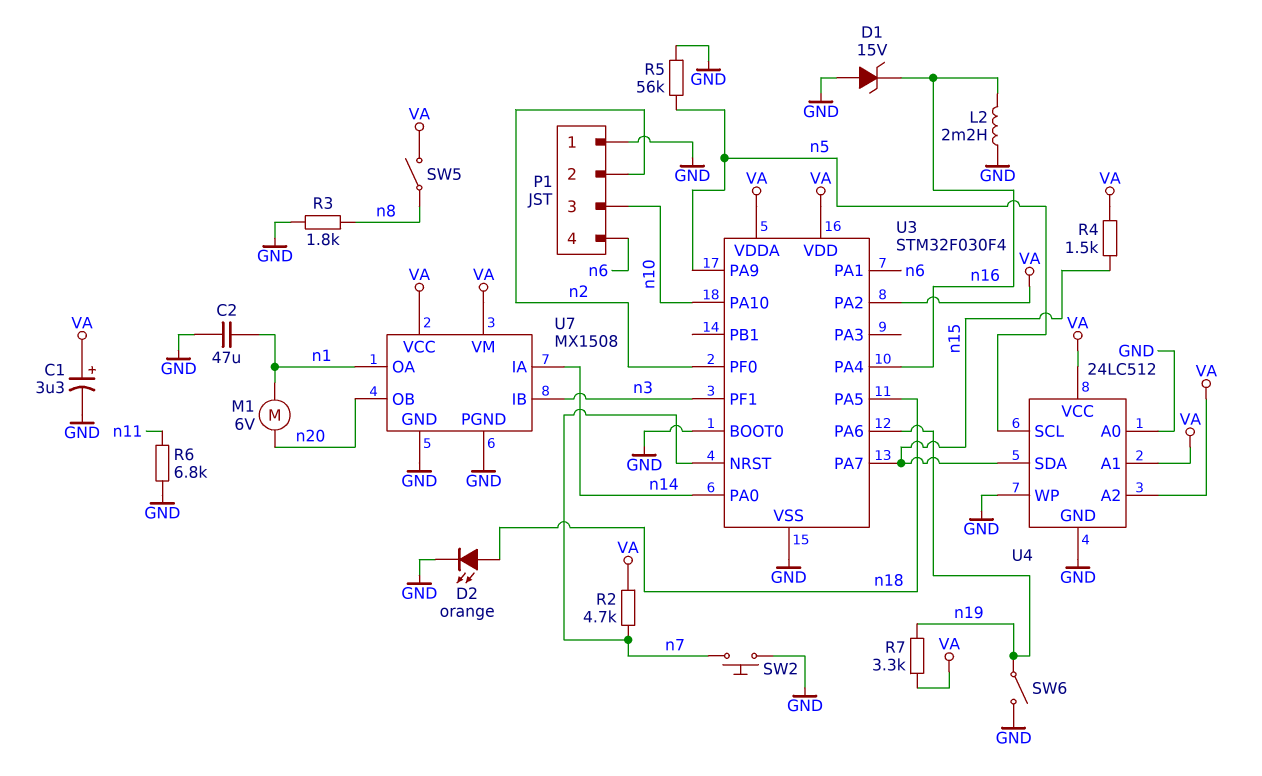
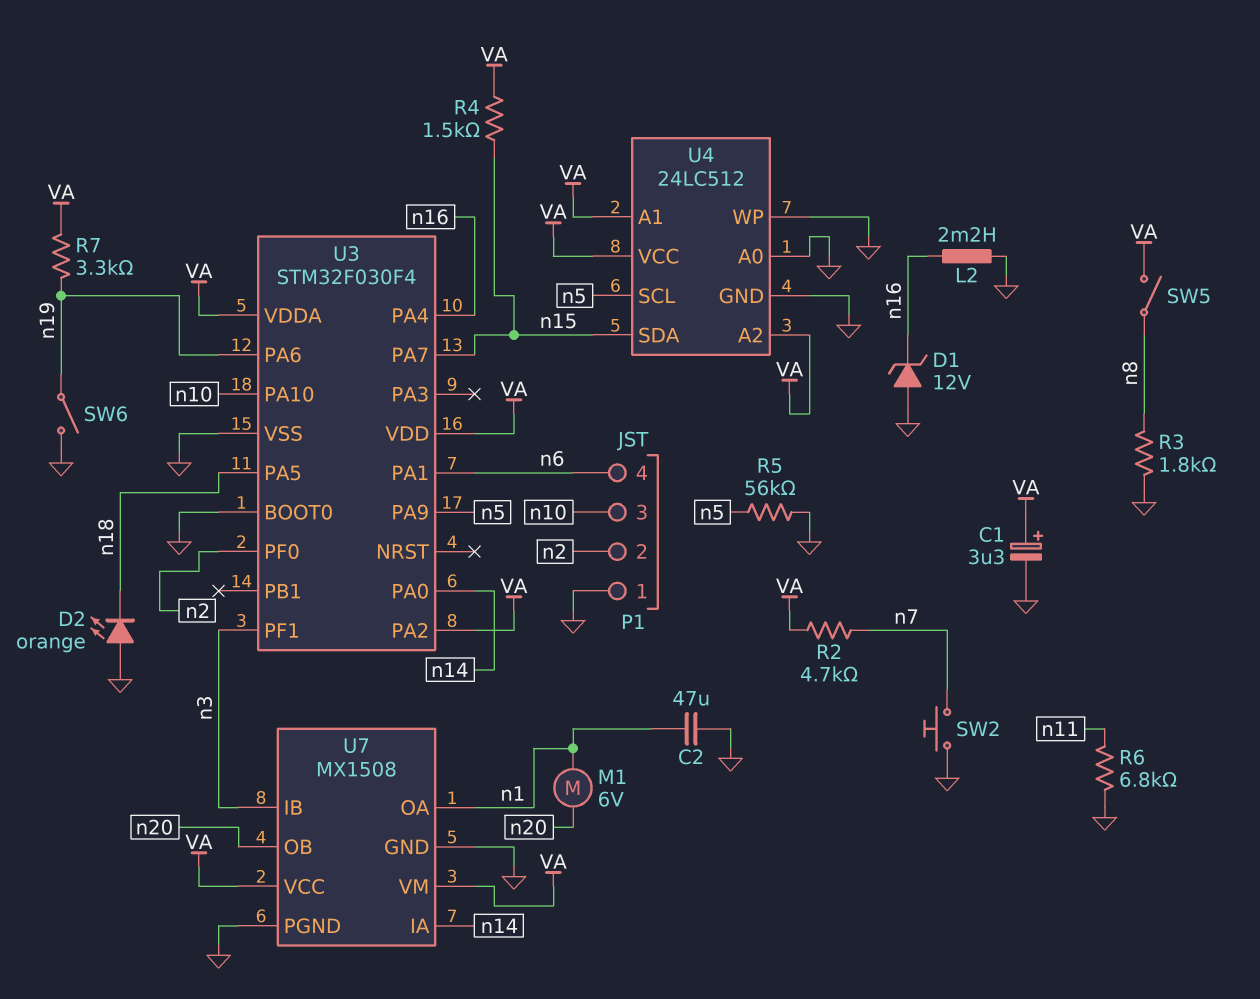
D1: zener 15V (A GND, K n16) -> zener 12V (A GND, K n16)
D2: LED orange (A n18, K GND) -> LED orange (A GND, K n18)
U3 pin NRST: n7 -> none

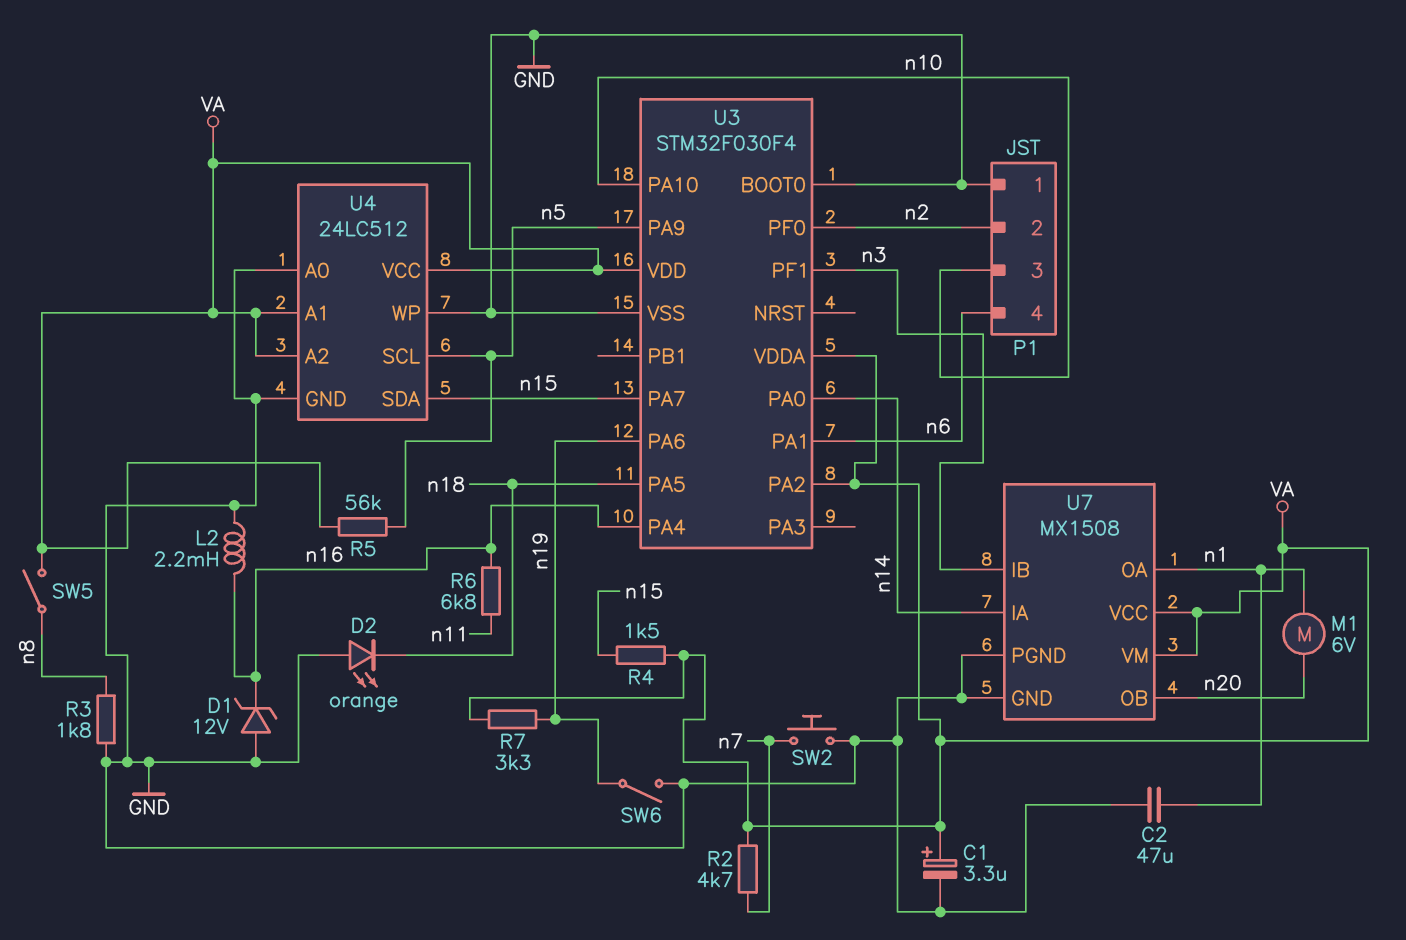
R5: 56k (GND, n5) -> 56k (VA, n5)
R6: 6.8k (GND, n11) -> 6.8k (n11, n16)

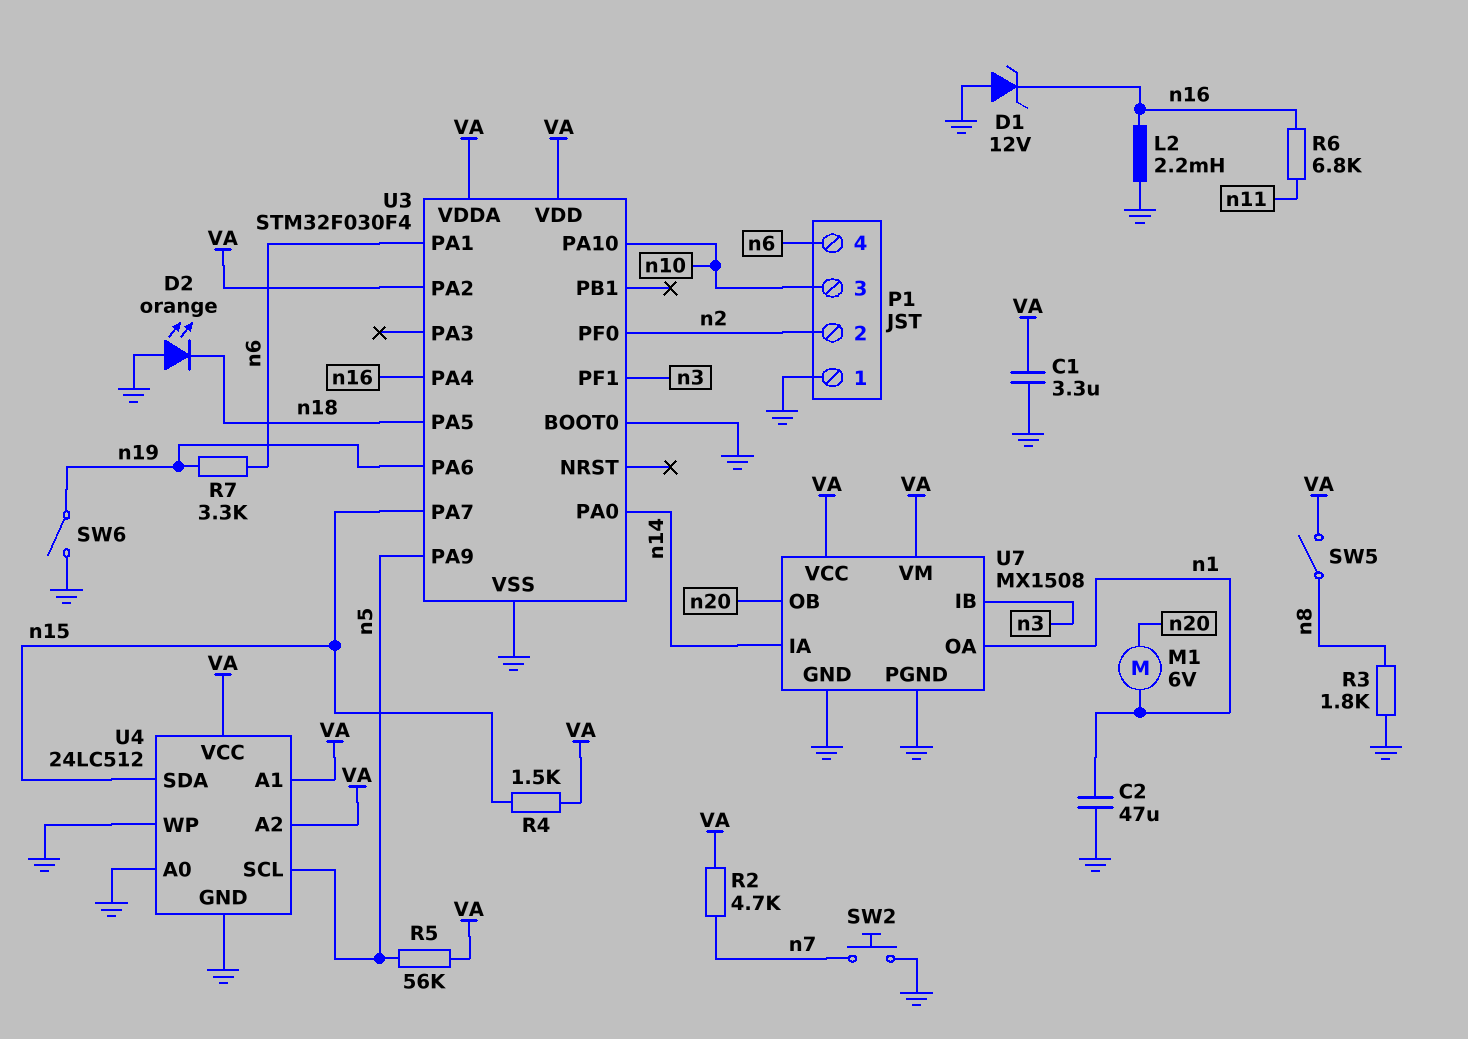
C1: 3.3uF (plus VA, minus GND) -> 3.3uF (GND, VA)
R7: 3.3k (VA, n19) -> 3.3k (n6, n19)

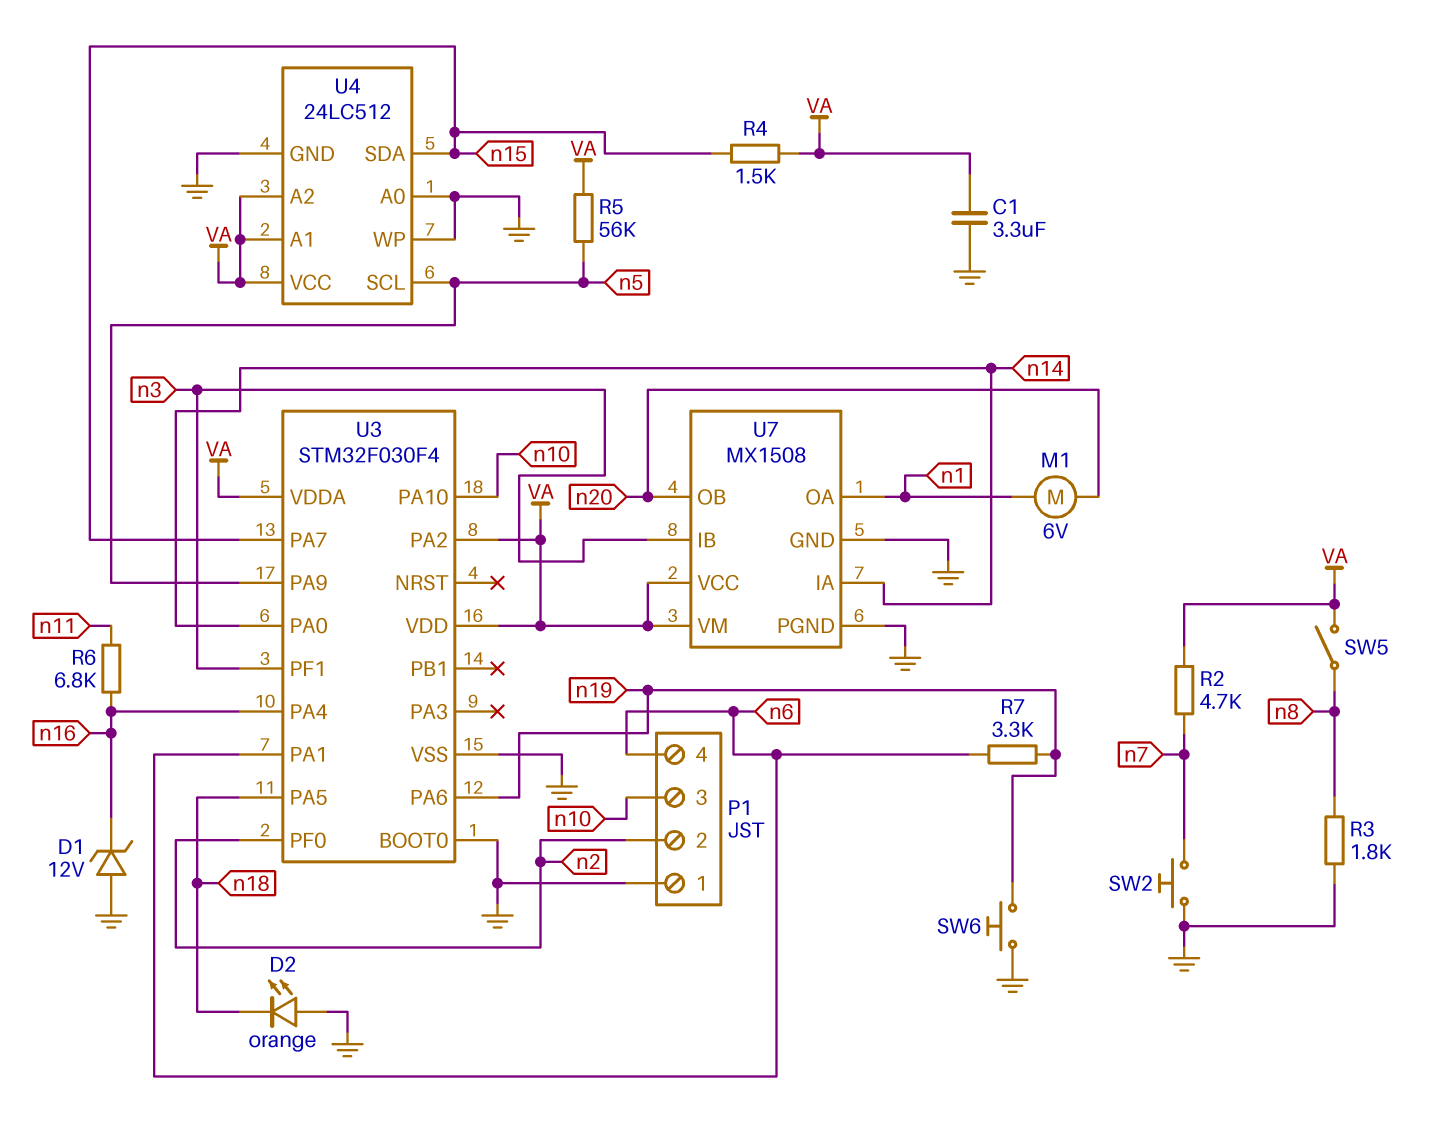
C2: 47uF (GND, n1) -> none
L2: 2.2mH (GND, n16) -> none
SW6: switch (GND, n19) -> button (GND, n19)

